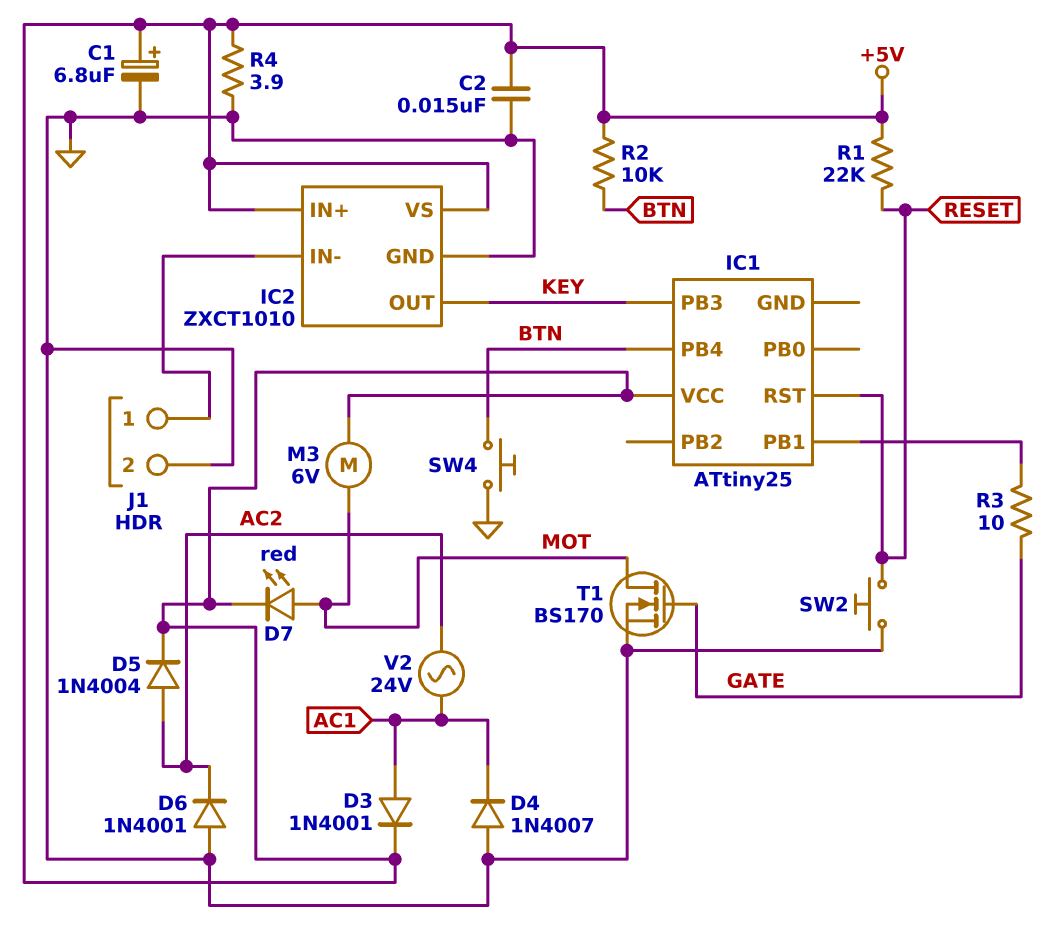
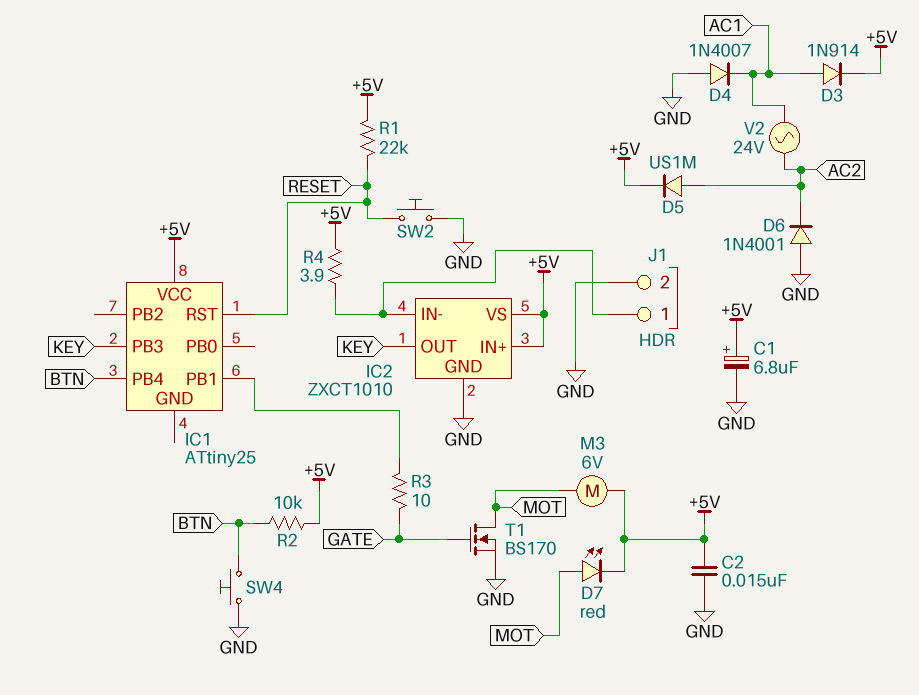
D3: diode 1N4001 (A AC1, K +5V) -> diode 1N914 (A AC1, K +5V)
D5: diode 1N4004 (A AC2, K +5V) -> diode US1M (A AC2, K +5V)
R4: 3.9 (+5V, GND) -> 3.9 (+5V, IC2/IN-)

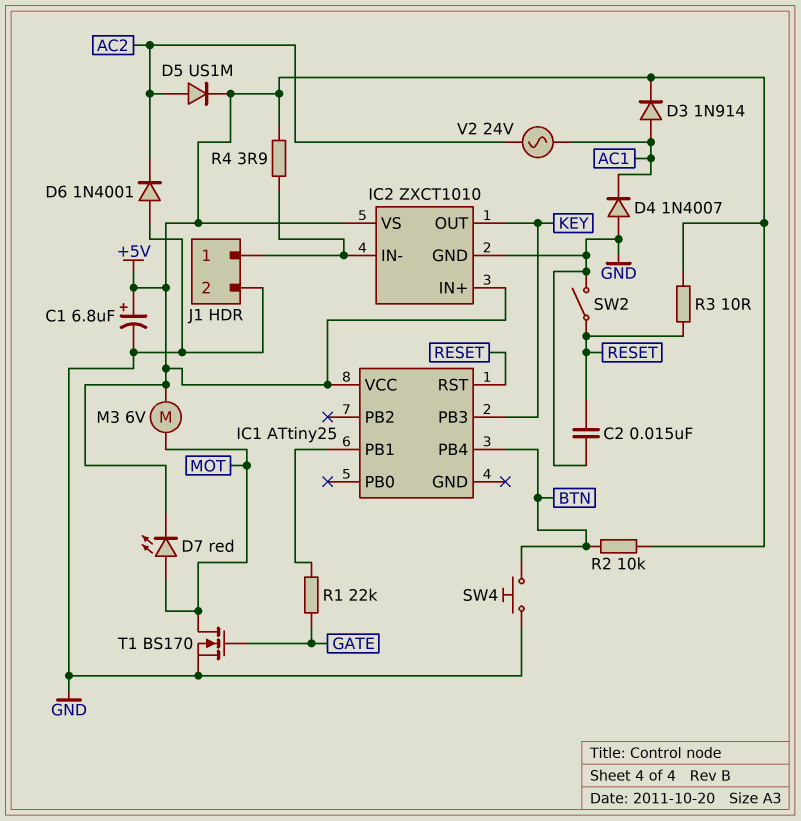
C2: 15nF (+5V, GND) -> 15nF (GND, RESET)
R1: 22k (+5V, RESET) -> 22k (GATE, IC1/PB1)
R3: 10 (GATE, IC1/PB1) -> 10 (+5V, RESET)
SW2: button (GND, RESET) -> switch (GND, RESET)

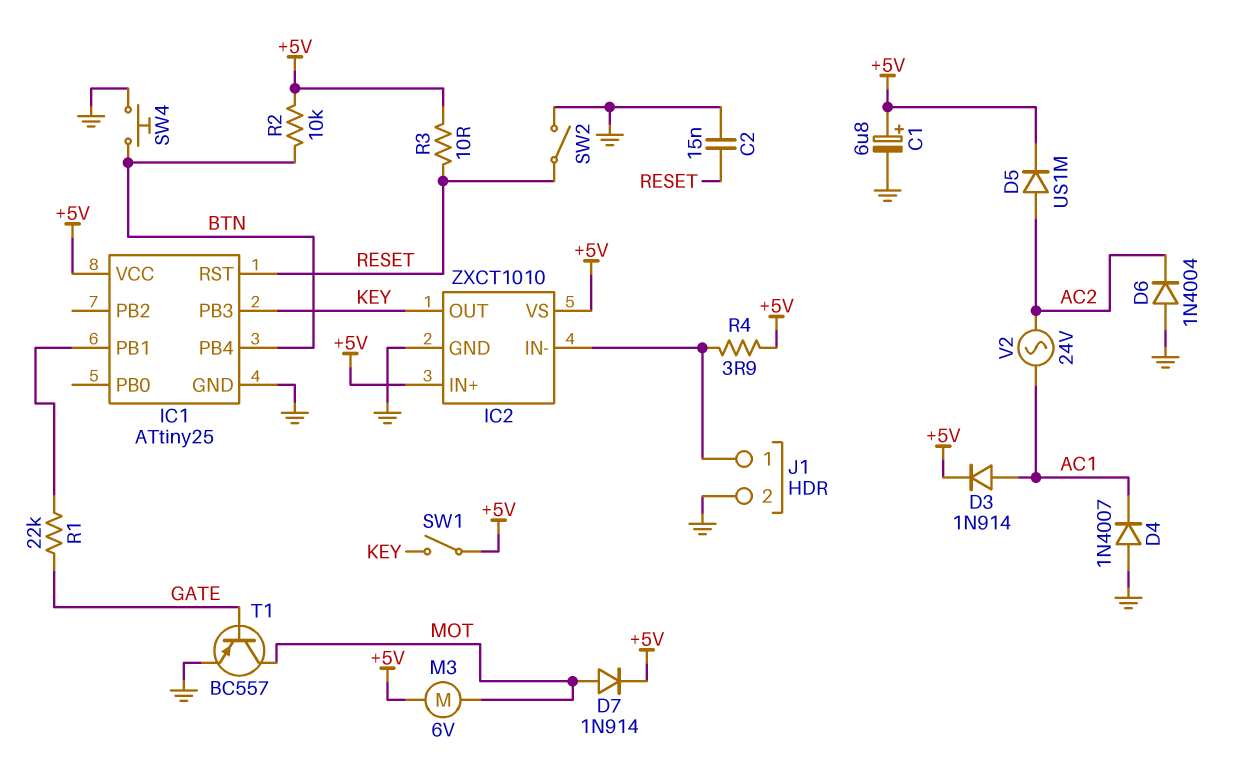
D6: diode 1N4001 (A GND, K AC2) -> diode 1N4004 (A GND, K AC2)
D7: LED red (A MOT, K +5V) -> diode 1N914 (A MOT, K +5V)
IC1 pin GND: none -> GND
SW1: none -> switch (+5V, KEY)
T1: NMOS BS170 (G GATE, D MOT, S GND) -> PNP BC557 (B GATE, C MOT, E GND)

